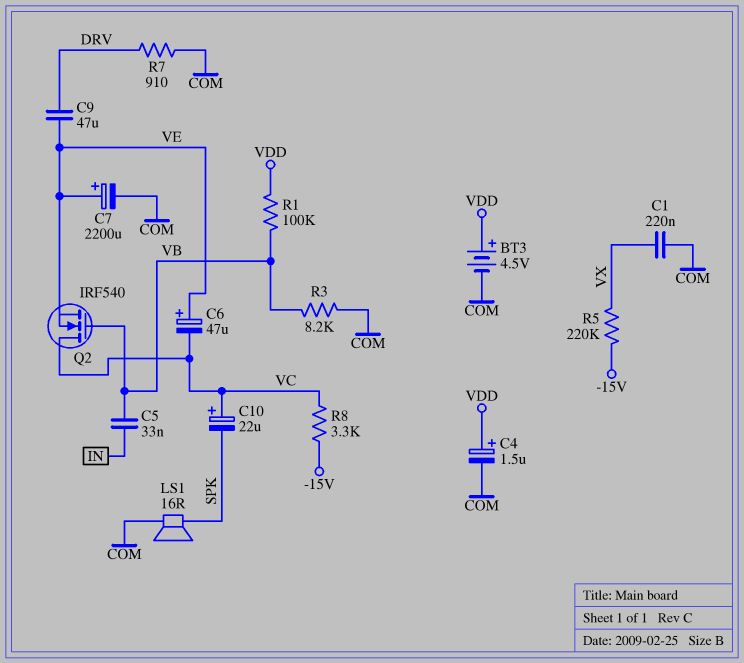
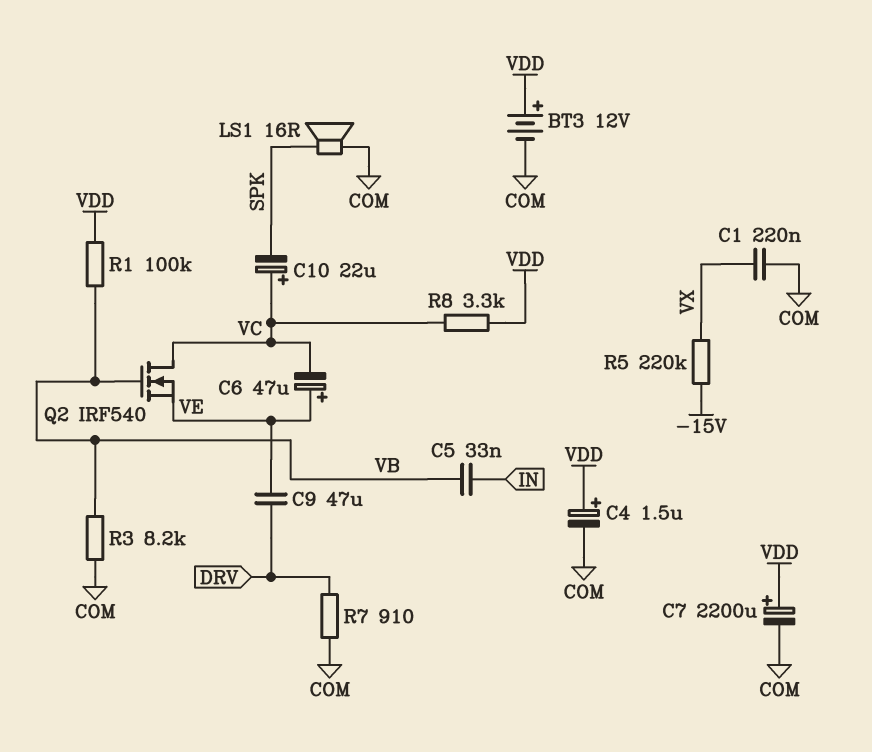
BT3: 4.5V (plus VDD, minus COM) -> 12V (plus VDD, minus COM)
C7: 2200uF (plus VE, minus COM) -> 2200uF (plus VDD, minus COM)
R8: 3.3k (-15V, VC) -> 3.3k (VC, VDD)

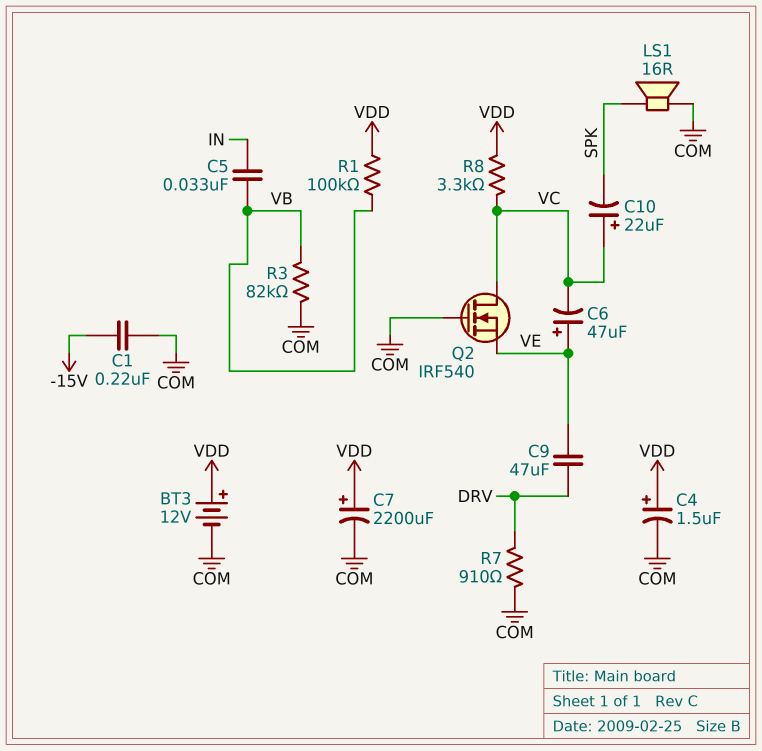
C1: 220nF (COM, VX) -> 220nF (-15V, COM)
Q2: NMOS IRF540 (G VB, D VC, S VE) -> NMOS IRF540 (G COM, D VC, S VE)
R3: 8.2k (COM, VB) -> 82k (COM, VB)
R5: 220k (-15V, VX) -> none

